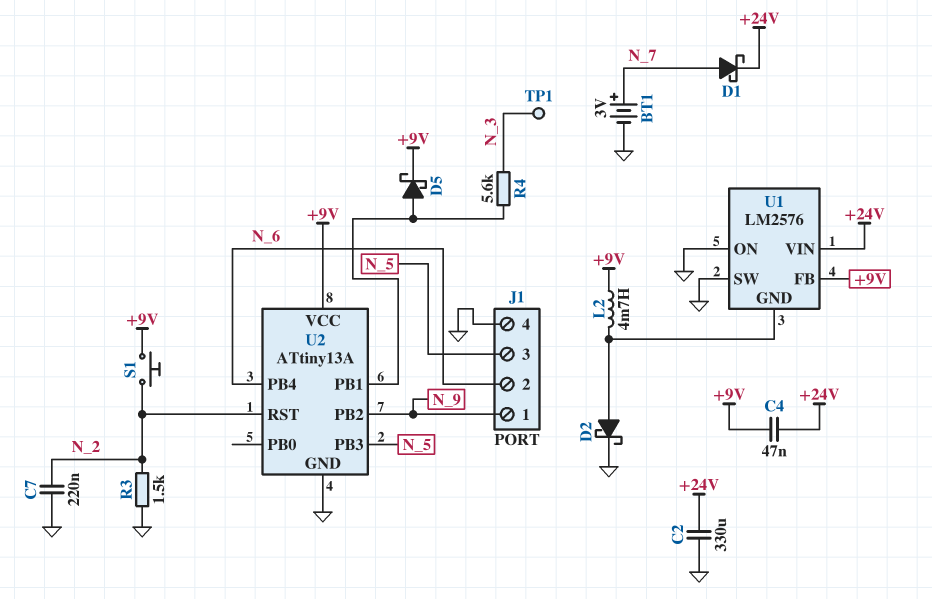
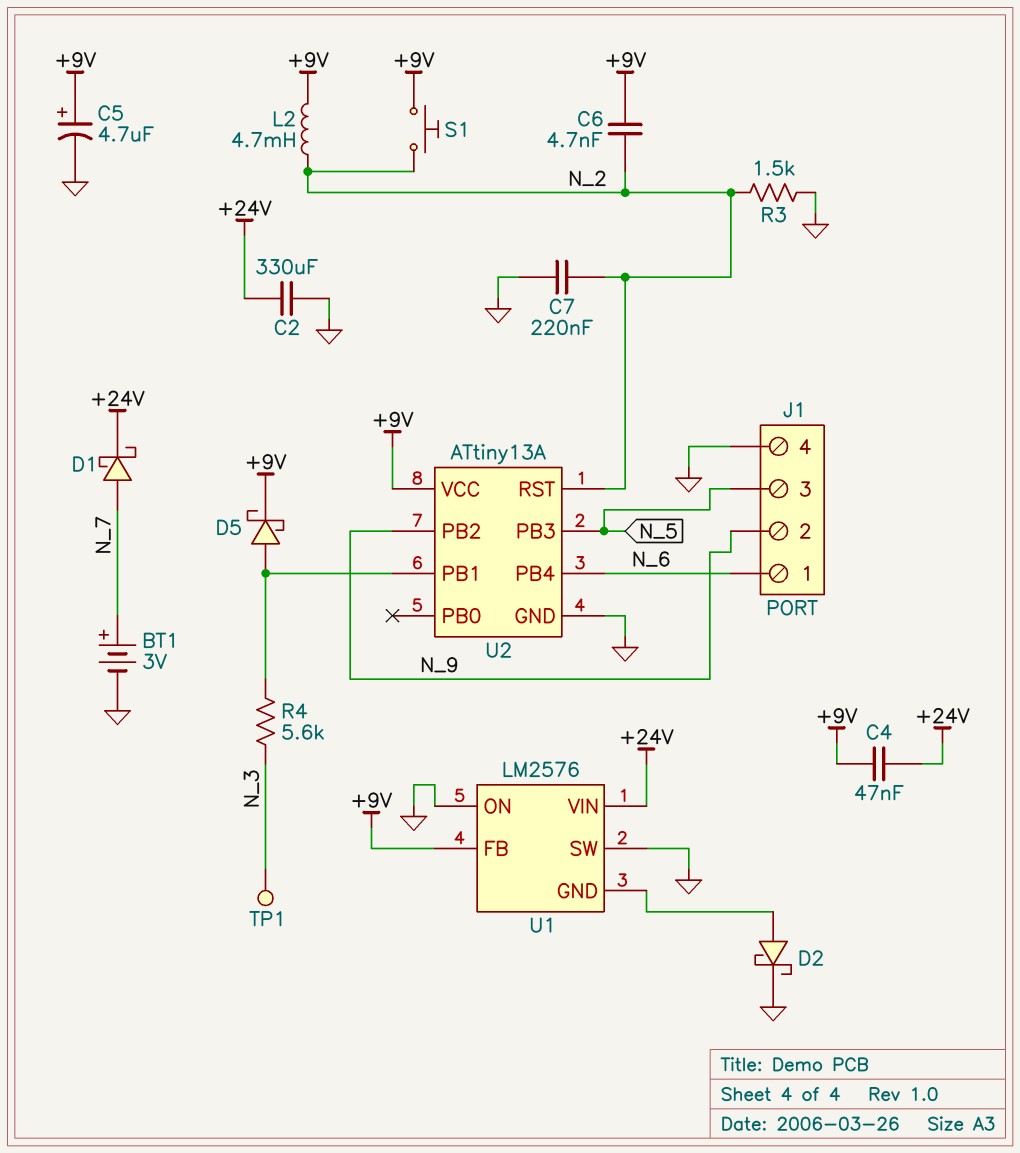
C5: none -> 4.7uF (plus +9V, minus GND)
C6: none -> 4.7nF (+9V, N_2)
J1 pin 1: N_9 -> N_6
J1 pin 2: N_6 -> N_9
L2: 4.7mH (+9V, U1/GND) -> 4.7mH (+9V, N_2)

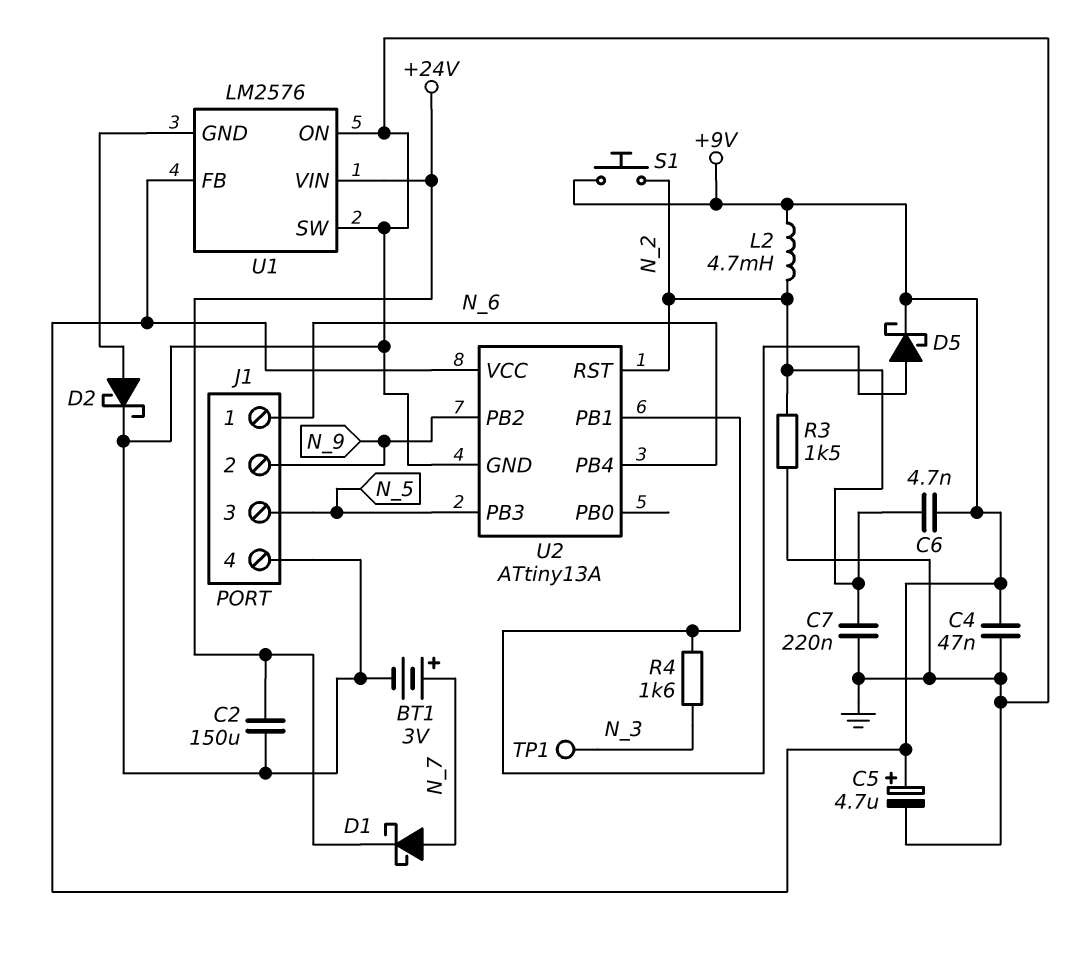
C2: 330uF (+24V, GND) -> 150uF (+24V, GND)
C4: 47nF (+9V, +24V) -> 47nF (+9V, GND)
R4: 5.6k (N_3, U2/PB1) -> 1.6k (N_3, U2/PB1)

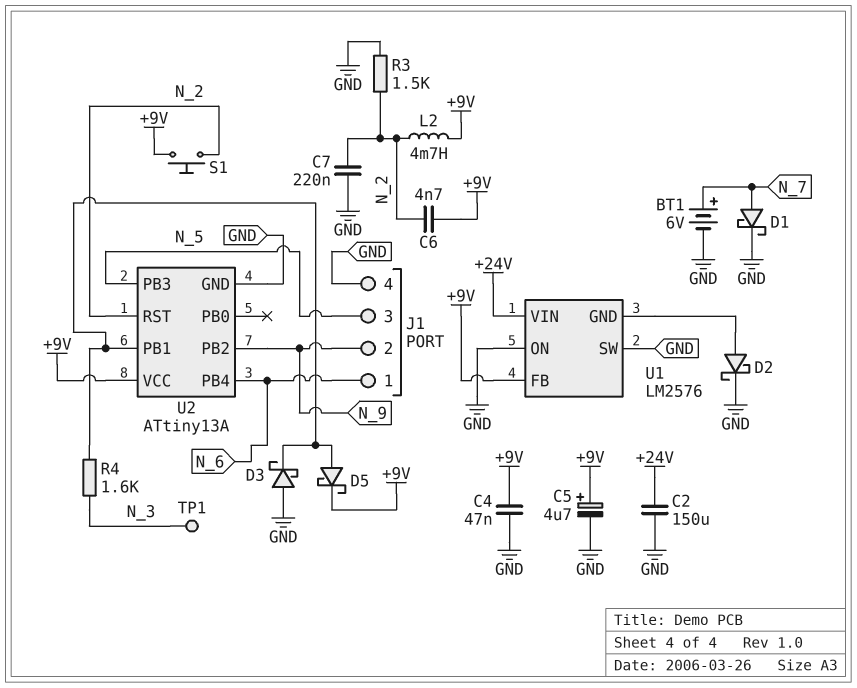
BT1: 3V (plus N_7, minus GND) -> 6V (plus N_7, minus GND)
D1: schottky (A N_7, K +24V) -> schottky (A N_7, K GND)
D3: none -> schottky (A GND, K U2/PB1)

